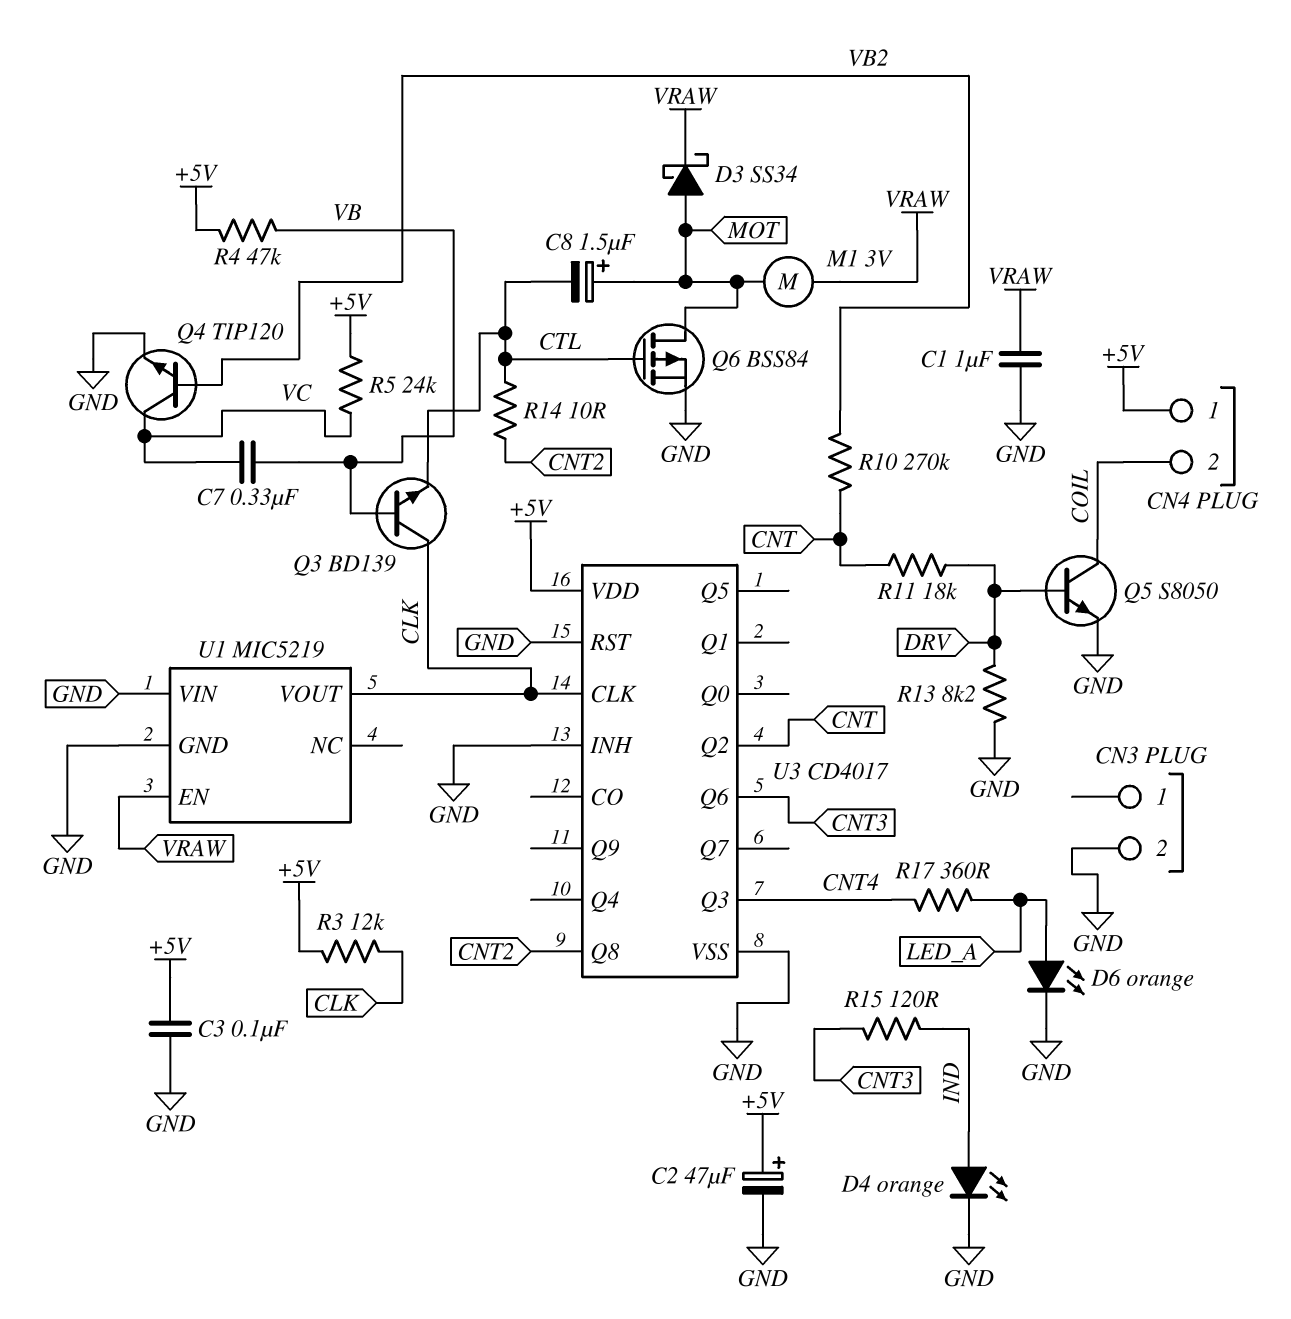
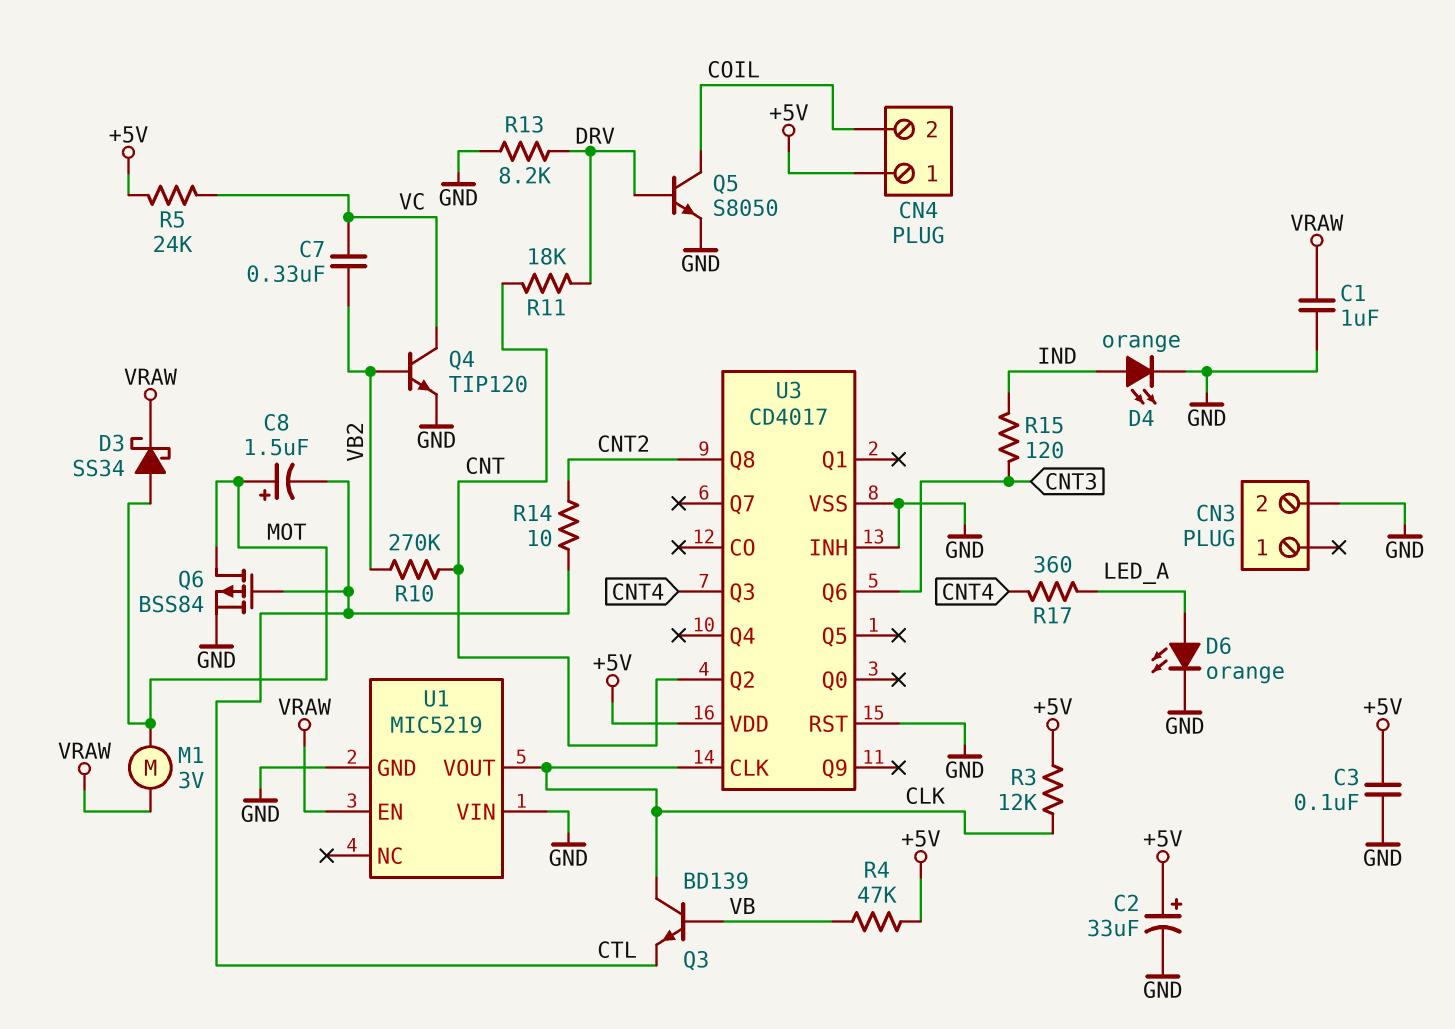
C2: 47uF (plus +5V, minus GND) -> 33uF (plus +5V, minus GND)
C7: 330nF (VB, VC) -> 330nF (VB2, VC)

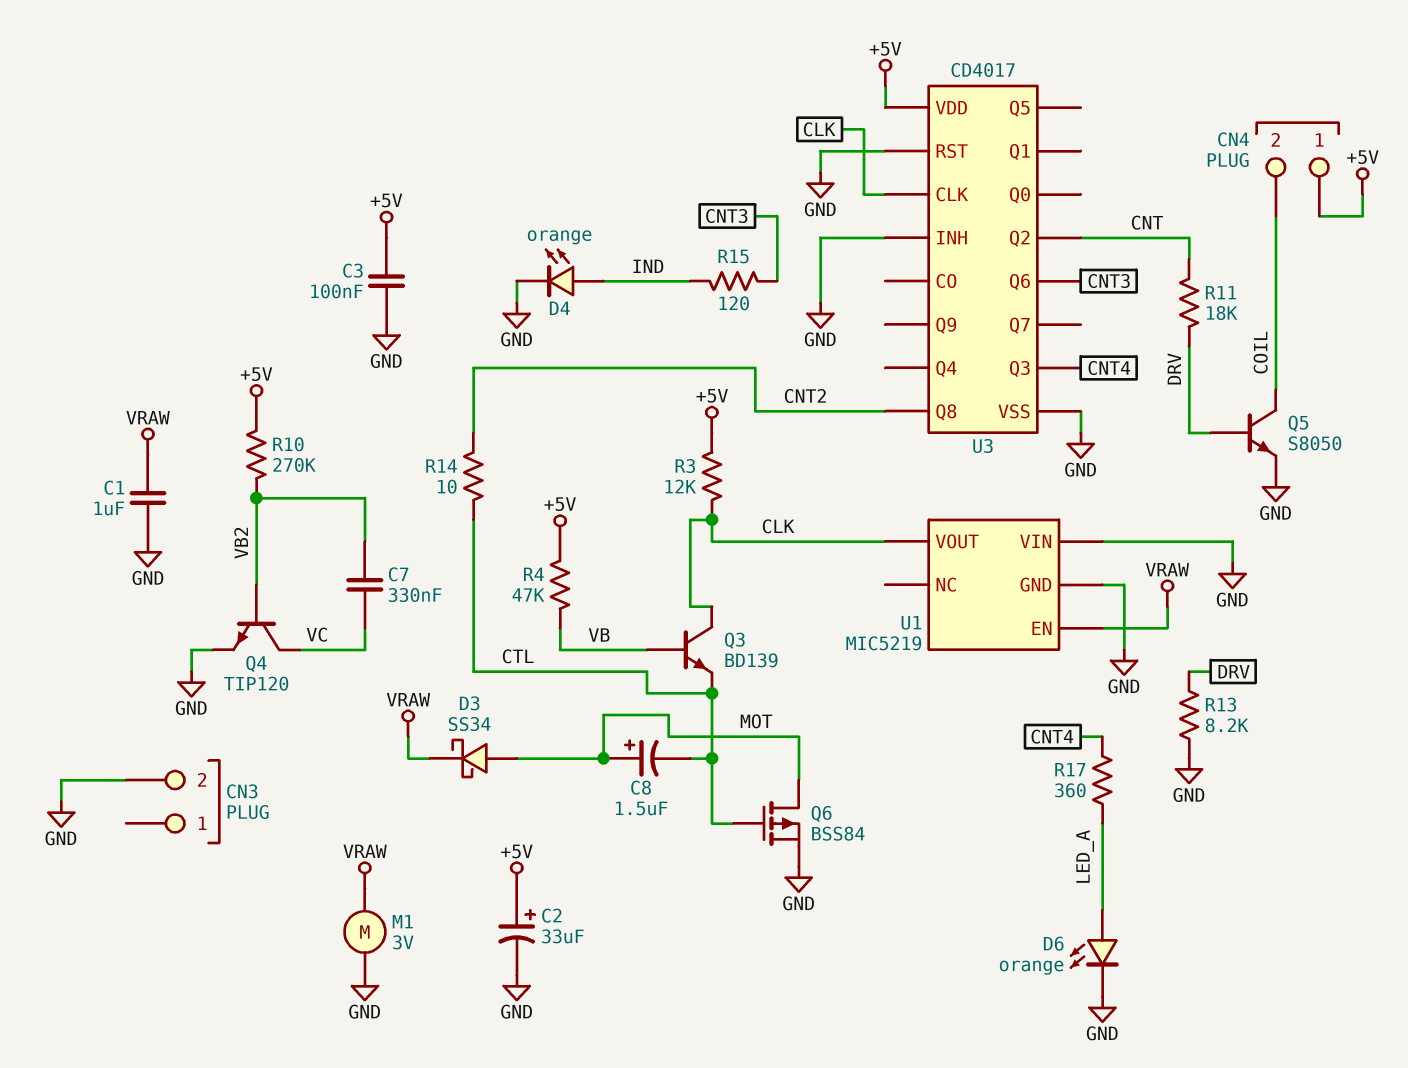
M1: motor 3V (MOT, VRAW) -> motor 3V (GND, VRAW)
R5: 24k (+5V, VC) -> none
R10: 270k (CNT, VB2) -> 270k (+5V, VB2)

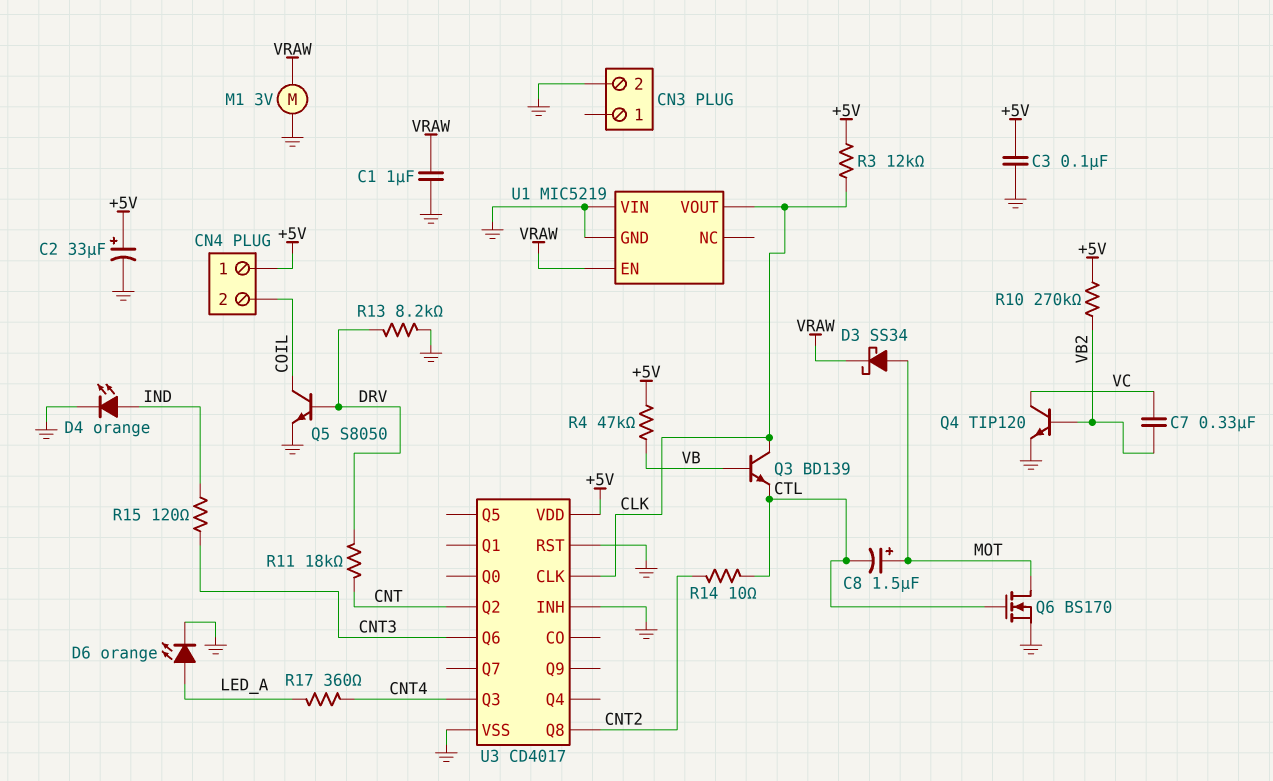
Q6: PMOS BSS84 (G CTL, D MOT, S GND) -> NMOS BS170 (G CTL, D MOT, S GND)

